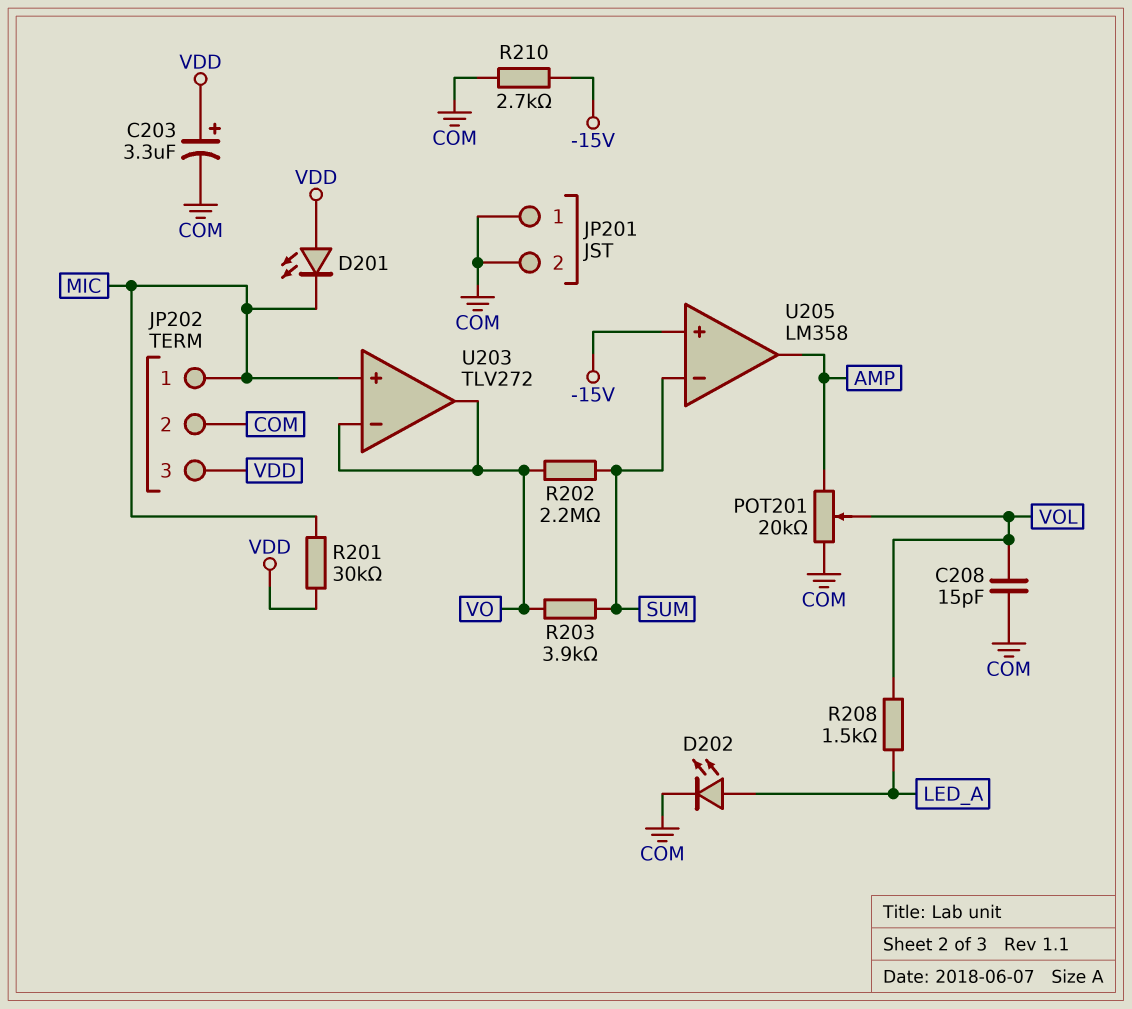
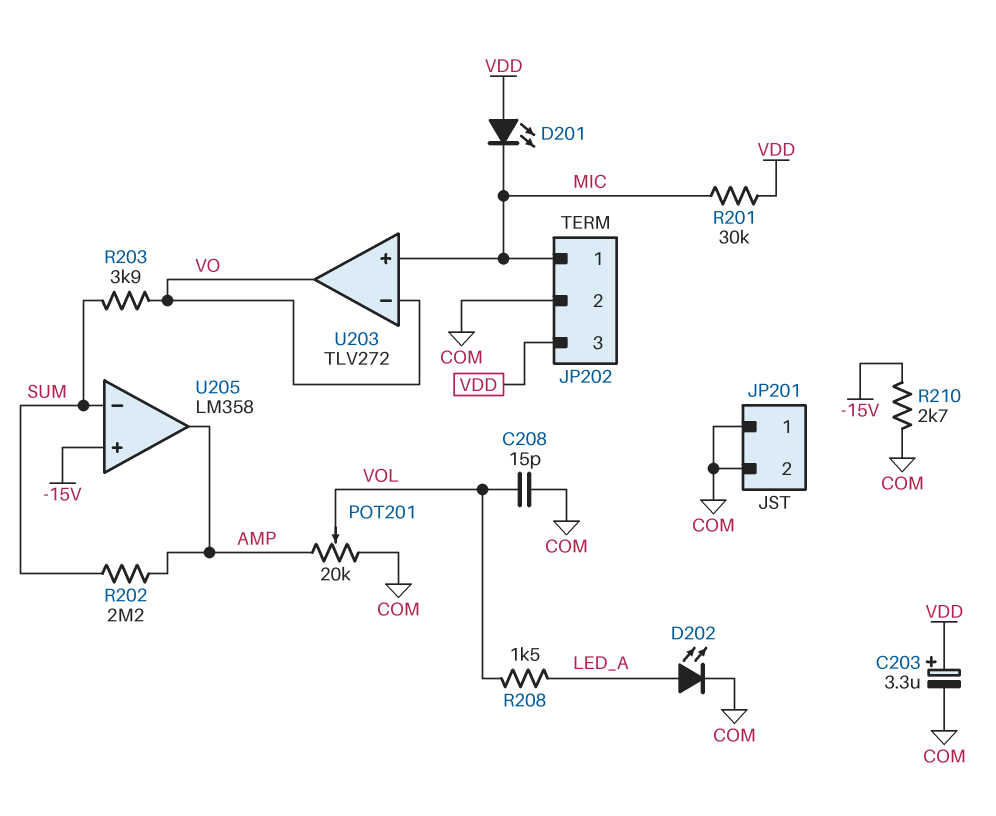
R202: 2.2M (SUM, VO) -> 2.2M (AMP, SUM)

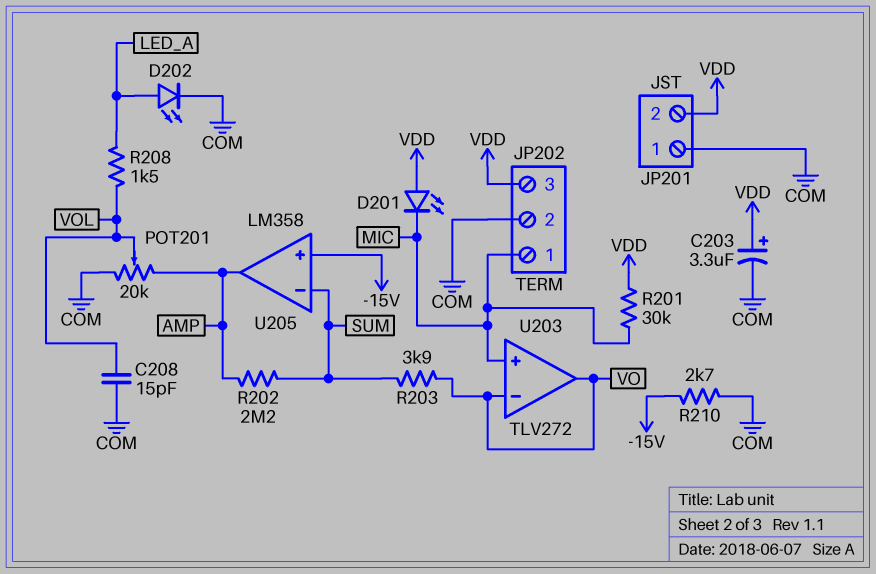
JP201 pin 2: COM -> VDD

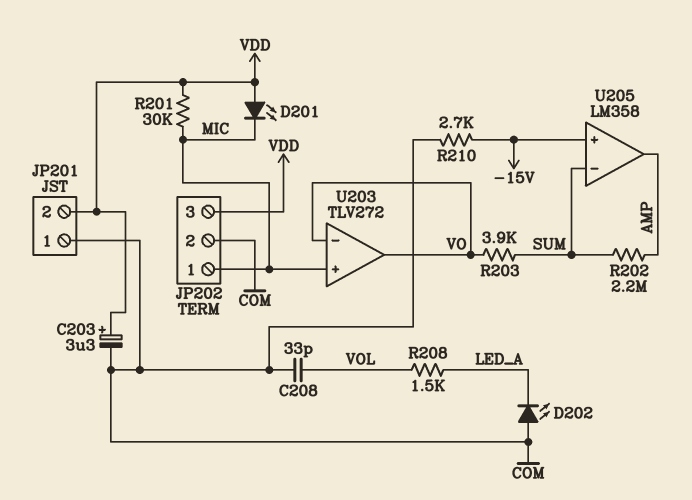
C208: 15pF (COM, VOL) -> 33pF (COM, VOL)
D202: LED (A LED_A, K COM) -> LED (A COM, K LED_A)
POT201: 20k (AMP, COM, wiper VOL) -> none

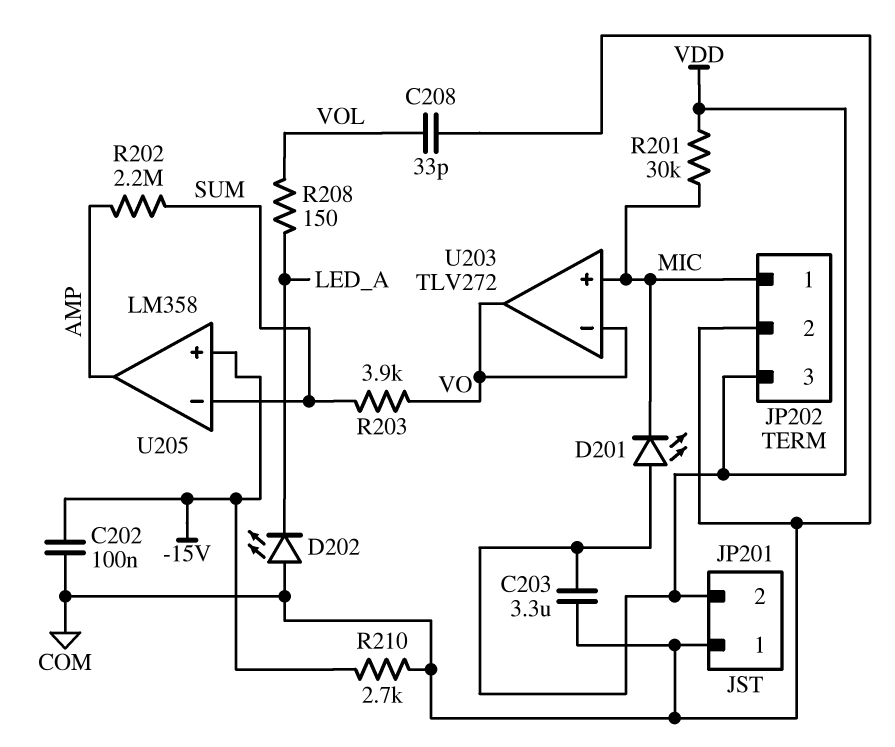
C202: none -> 100nF (-15V, COM)
C203: 3.3uF (plus VDD, minus COM) -> 3.3uF (COM, VDD)
R208: 1.5k (LED_A, VOL) -> 150 (LED_A, VOL)

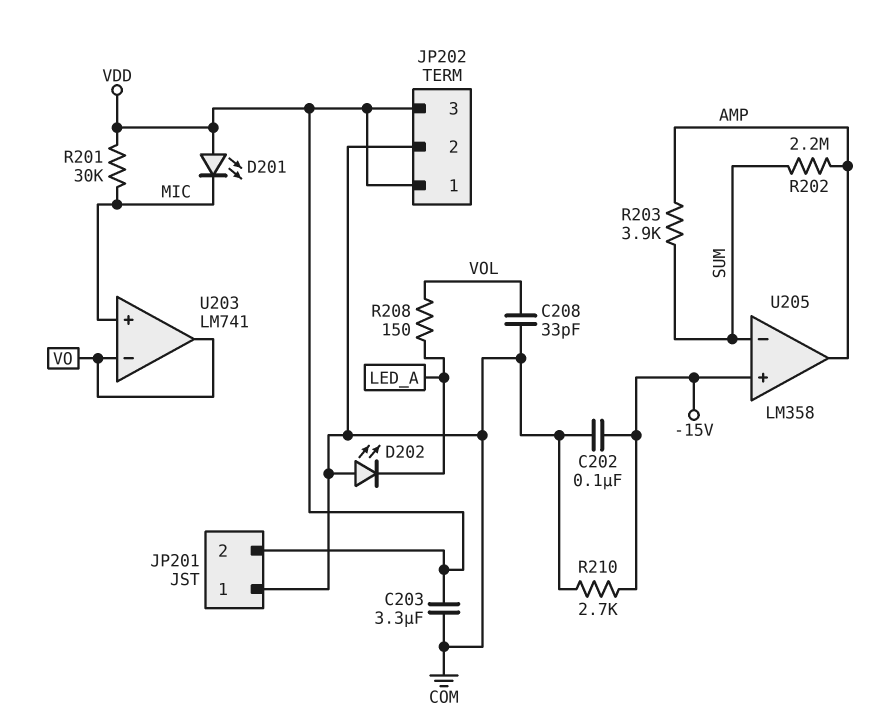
JP202 pin 1: MIC -> VDD
R203: 3.9k (SUM, VO) -> 3.9k (AMP, SUM)
U203: TLV272 -> LM741

